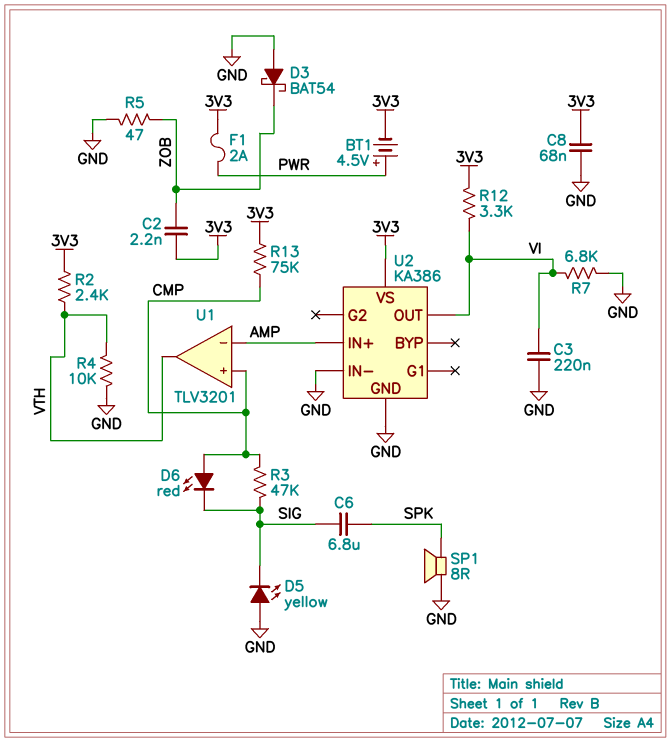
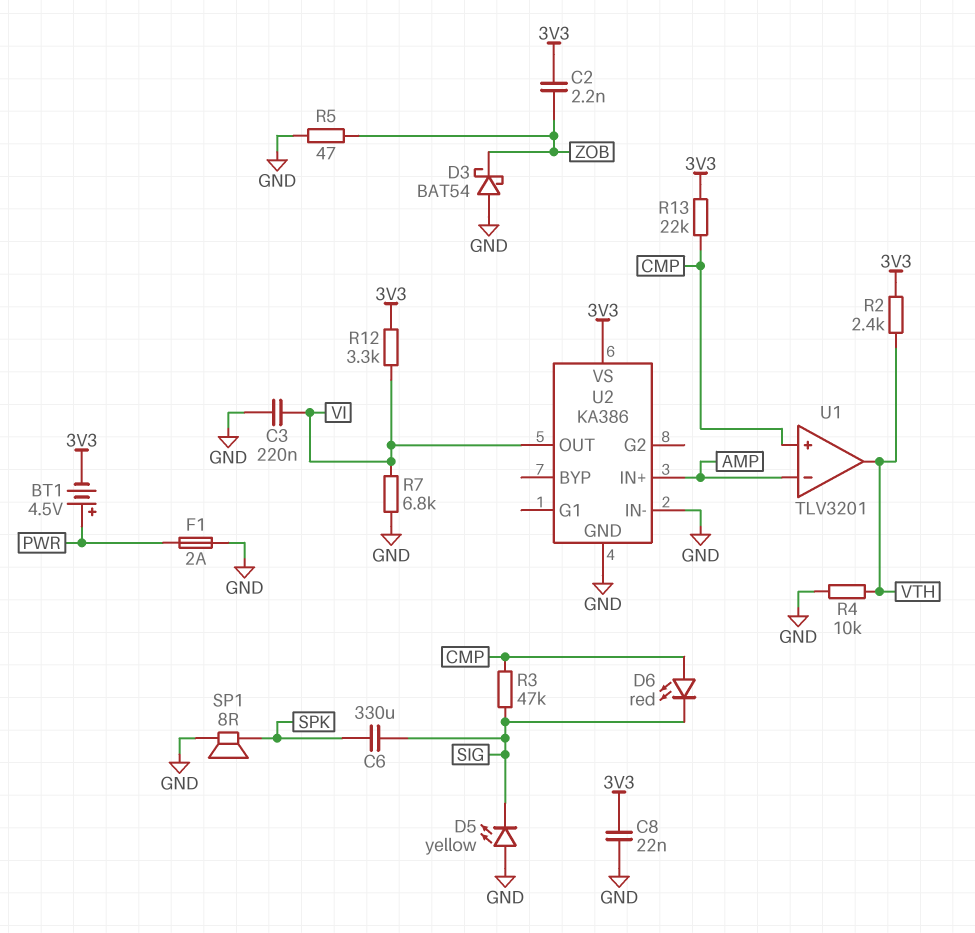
C6: 6.8uF (SIG, SPK) -> 330uF (SIG, SPK)
C8: 68nF (3V3, GND) -> 22nF (3V3, GND)
F1: 2A (3V3, PWR) -> 2A (GND, PWR)
R13: 75k (3V3, CMP) -> 22k (3V3, CMP)

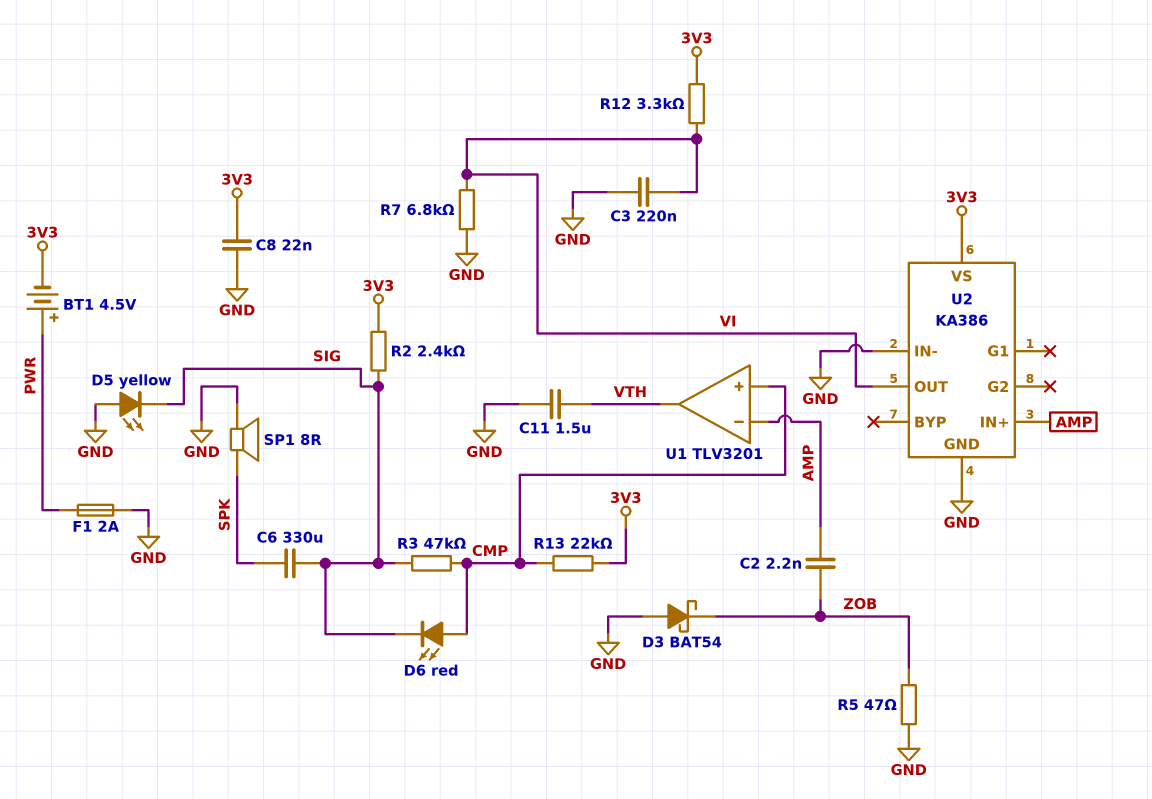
C2: 2.2nF (3V3, ZOB) -> 2.2nF (AMP, ZOB)
C11: none -> 1.5uF (GND, VTH)
R2: 2.4k (3V3, VTH) -> 2.4k (3V3, SIG)
R4: 10k (GND, VTH) -> none

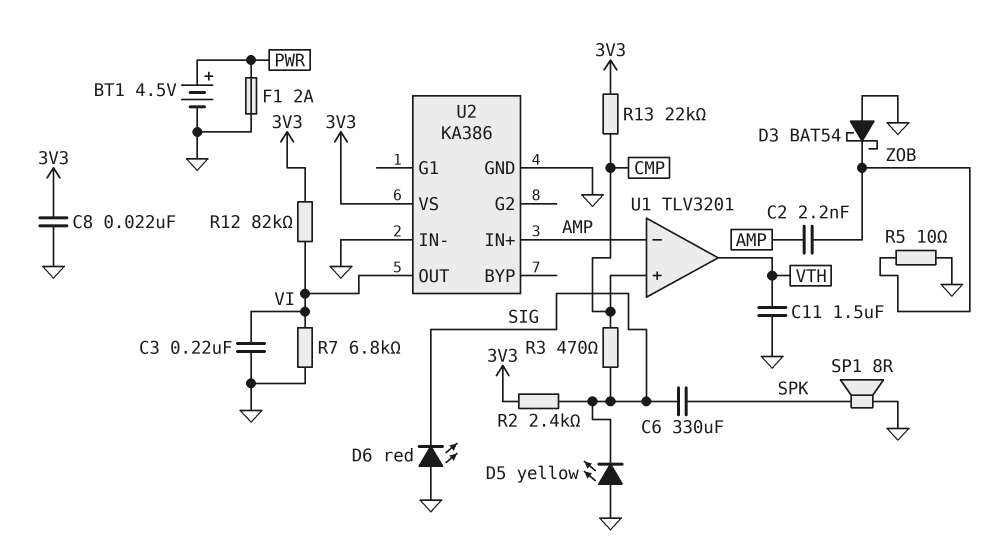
BT1: 4.5V (plus PWR, minus 3V3) -> 4.5V (plus PWR, minus GND)
D6: LED red (A CMP, K SIG) -> LED red (A GND, K SIG)
R3: 47k (CMP, SIG) -> 470 (CMP, SIG)
R5: 47 (GND, ZOB) -> 10 (GND, ZOB)
R12: 3.3k (3V3, VI) -> 82k (3V3, VI)

